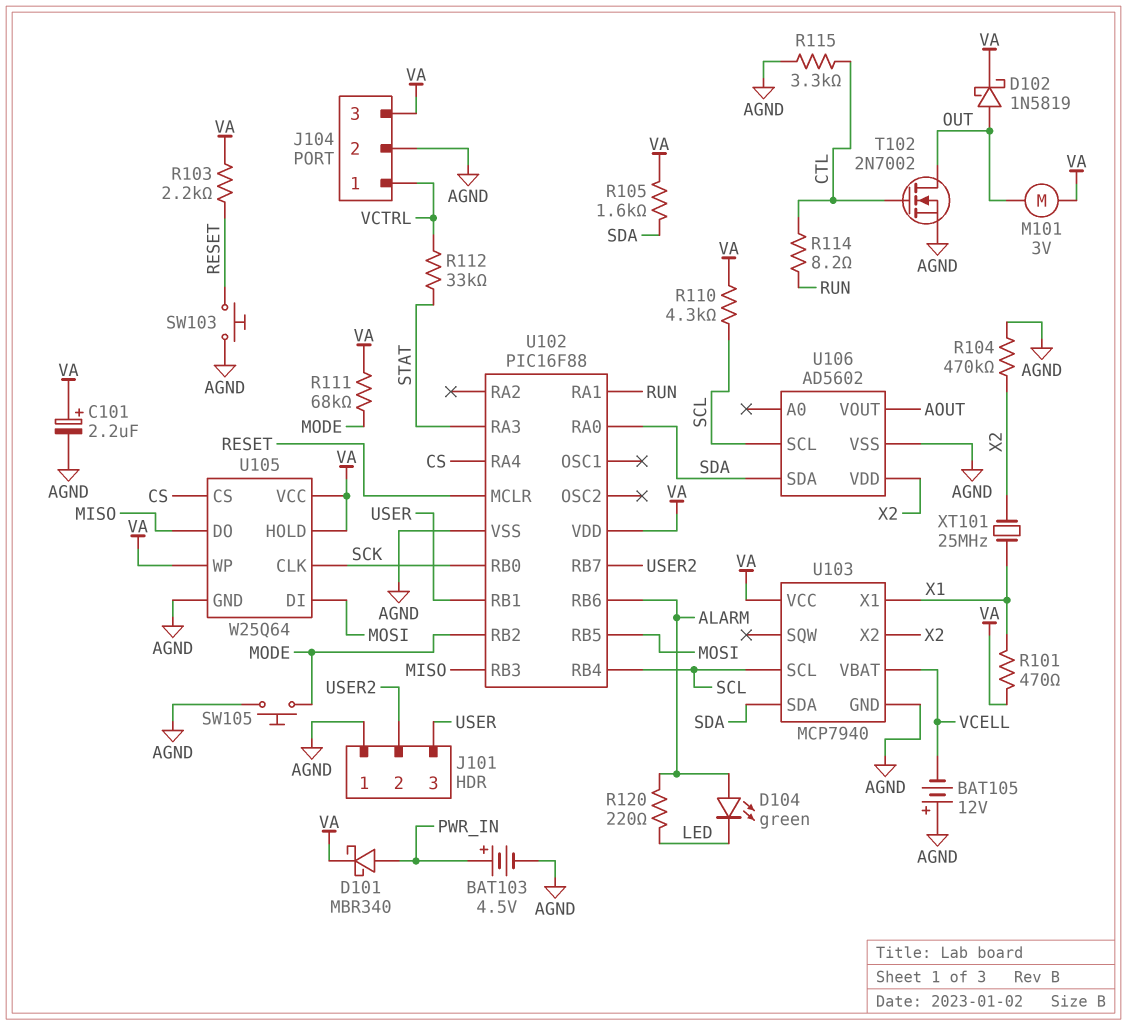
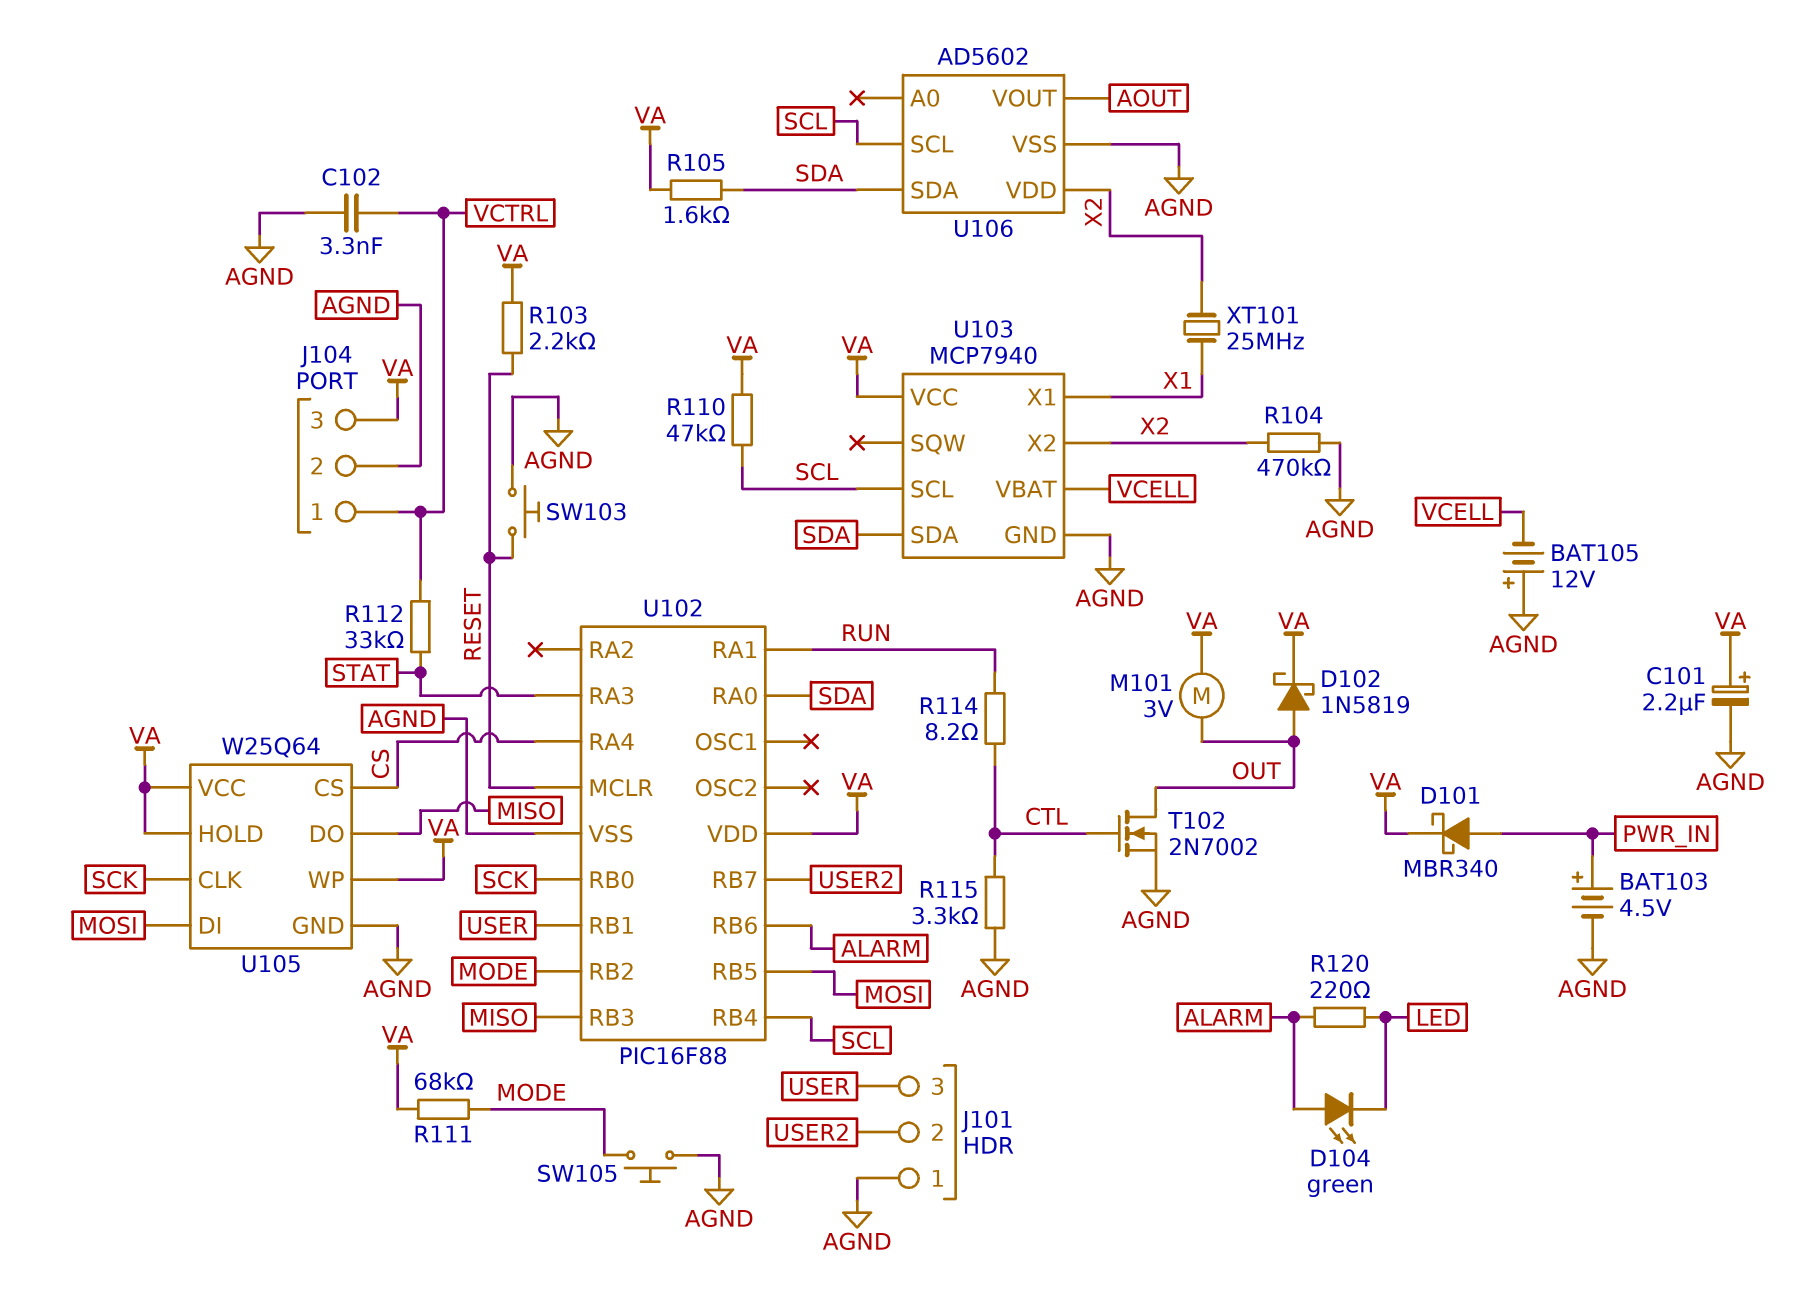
C102: none -> 3.3nF (AGND, VCTRL)
R101: 470 (VA, X1) -> none
R110: 4.3k (SCL, VA) -> 47k (SCL, VA)

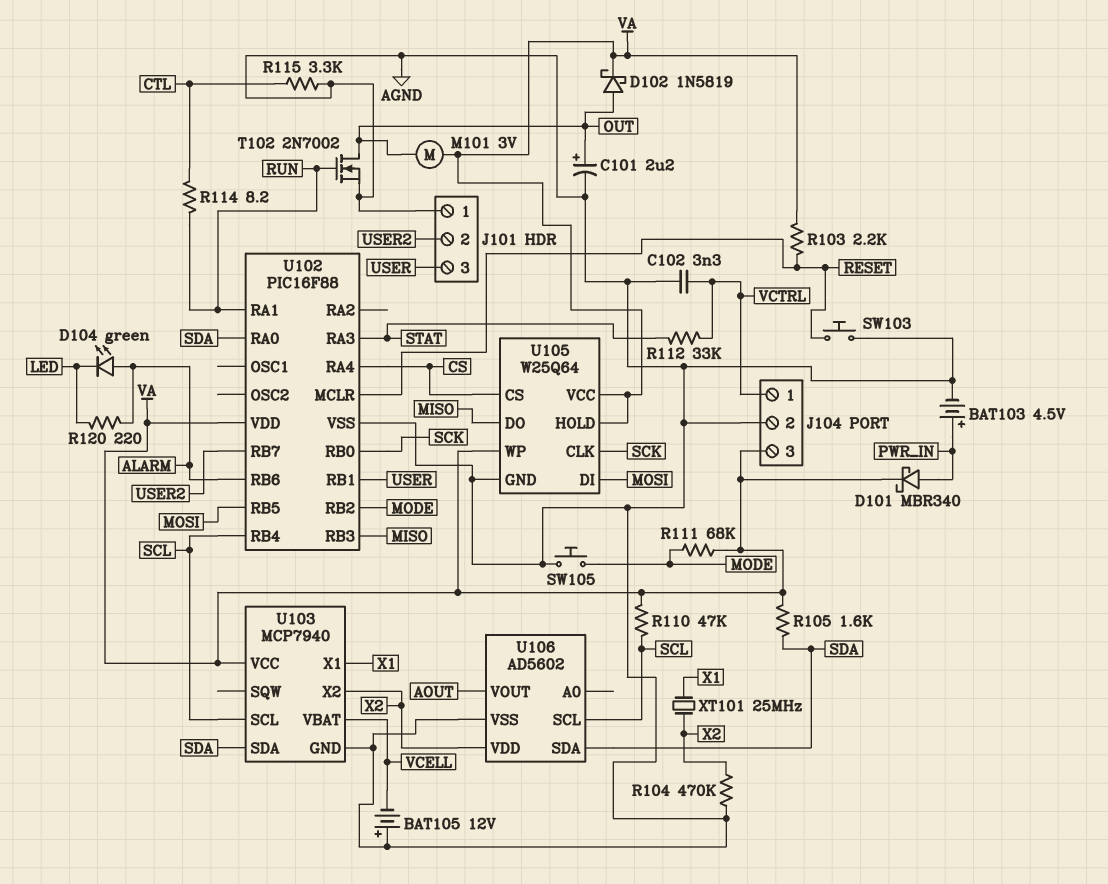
C101: 2.2uF (plus VA, minus AGND) -> 2.2uF (plus OUT, minus AGND)
T102: NMOS 2N7002 (G CTL, D OUT, S AGND) -> NMOS 2N7002 (G RUN, D OUT, S AGND)

